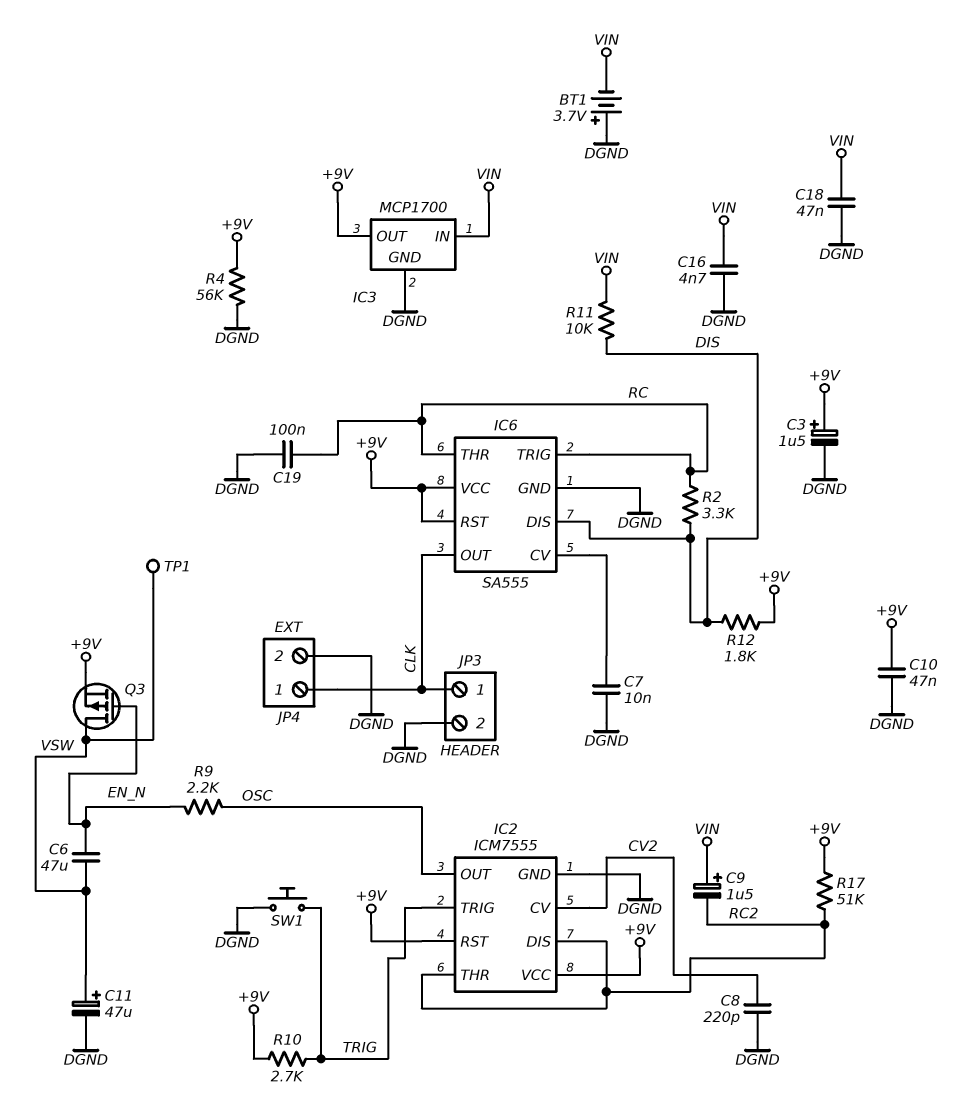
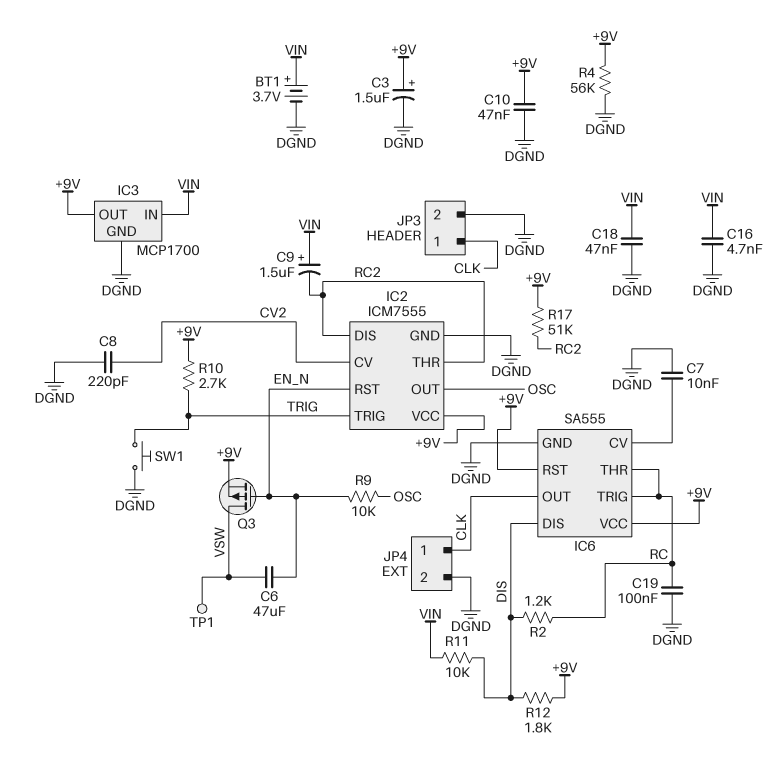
BT1: 3.7V (plus DGND, minus VIN) -> 3.7V (plus VIN, minus DGND)
C11: 47uF (plus VSW, minus DGND) -> none
IC2 pin RST: +9V -> EN_N
R2: 3.3k (DIS, RC) -> 1.2k (DIS, RC)
R9: 2.2k (EN_N, OSC) -> 10k (EN_N, OSC)

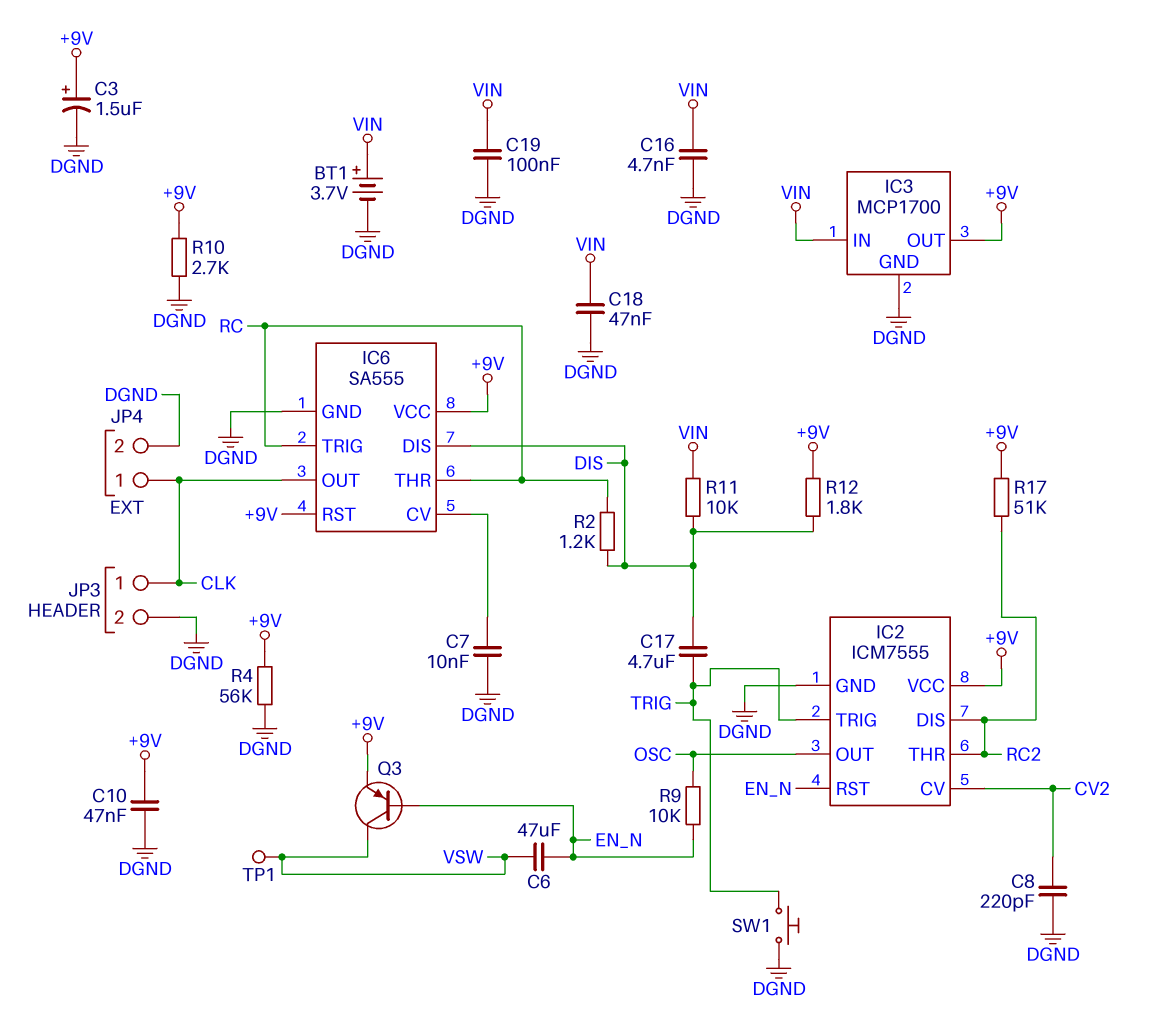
C9: 1.5uF (plus VIN, minus RC2) -> none
C17: none -> 4.7uF (DIS, TRIG)
C19: 100nF (DGND, RC) -> 100nF (DGND, VIN)
Q3: PMOS (G EN_N, D VSW, S +9V) -> PNP (B EN_N, C VSW, E +9V)
R10: 2.7k (+9V, TRIG) -> 2.7k (+9V, DGND)

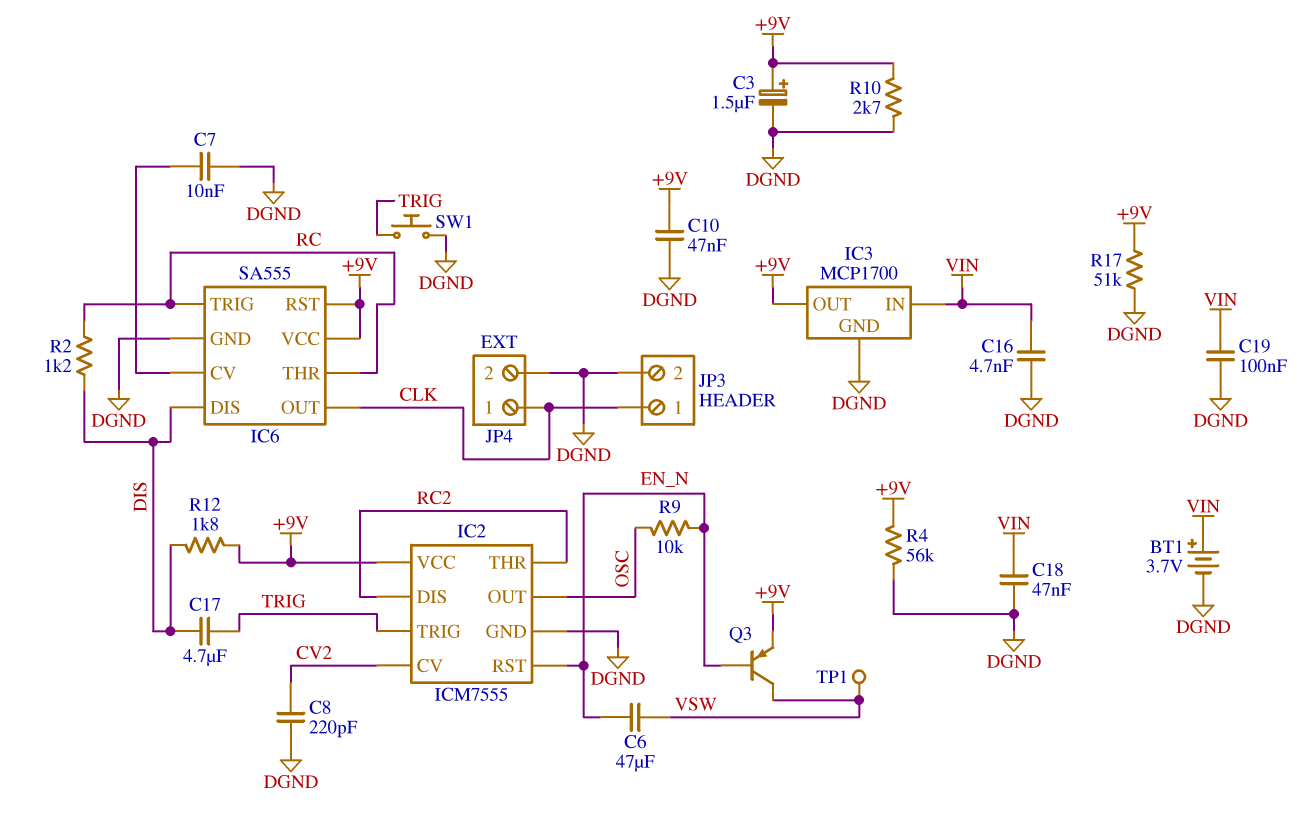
R11: 10k (DIS, VIN) -> none
R17: 51k (+9V, RC2) -> 51k (+9V, DGND)

